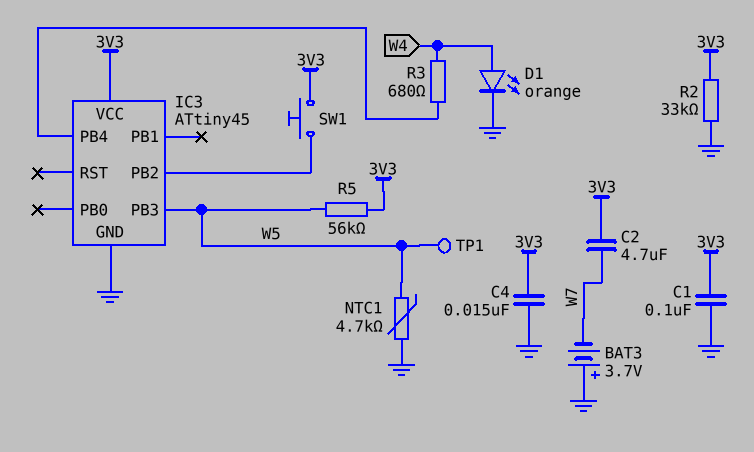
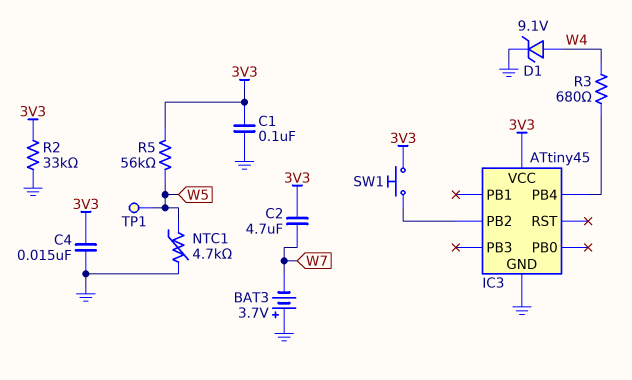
D1: LED orange (A W4, K GND) -> zener 9.1V (A W4, K GND)
IC3 pin PB3: W5 -> none

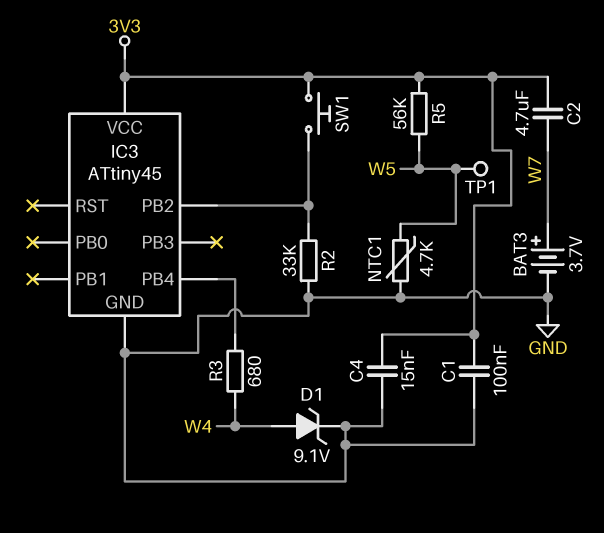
BAT3: 3.7V (plus GND, minus W7) -> 3.7V (plus W7, minus GND)
R2: 33k (3V3, GND) -> 33k (GND, IC3/PB2)

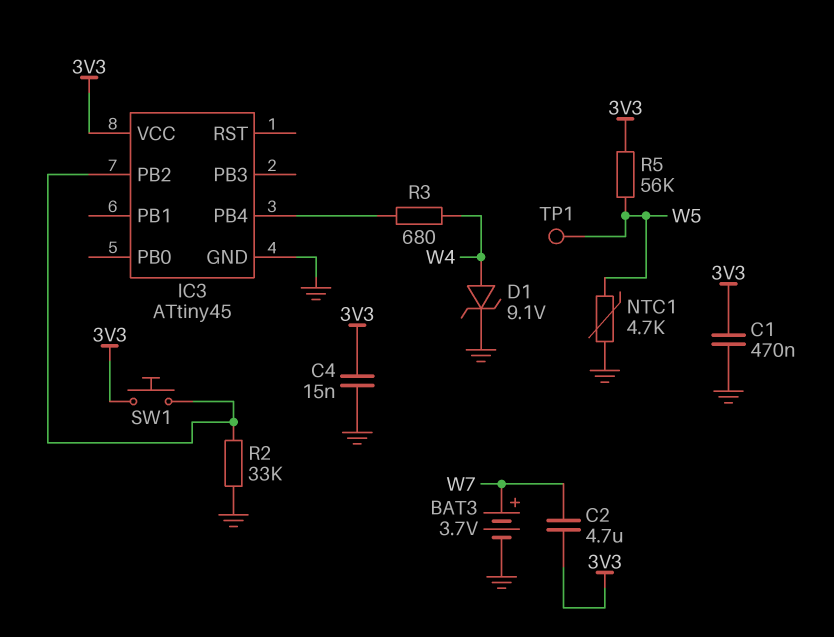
C1: 100nF (3V3, GND) -> 470nF (3V3, GND)

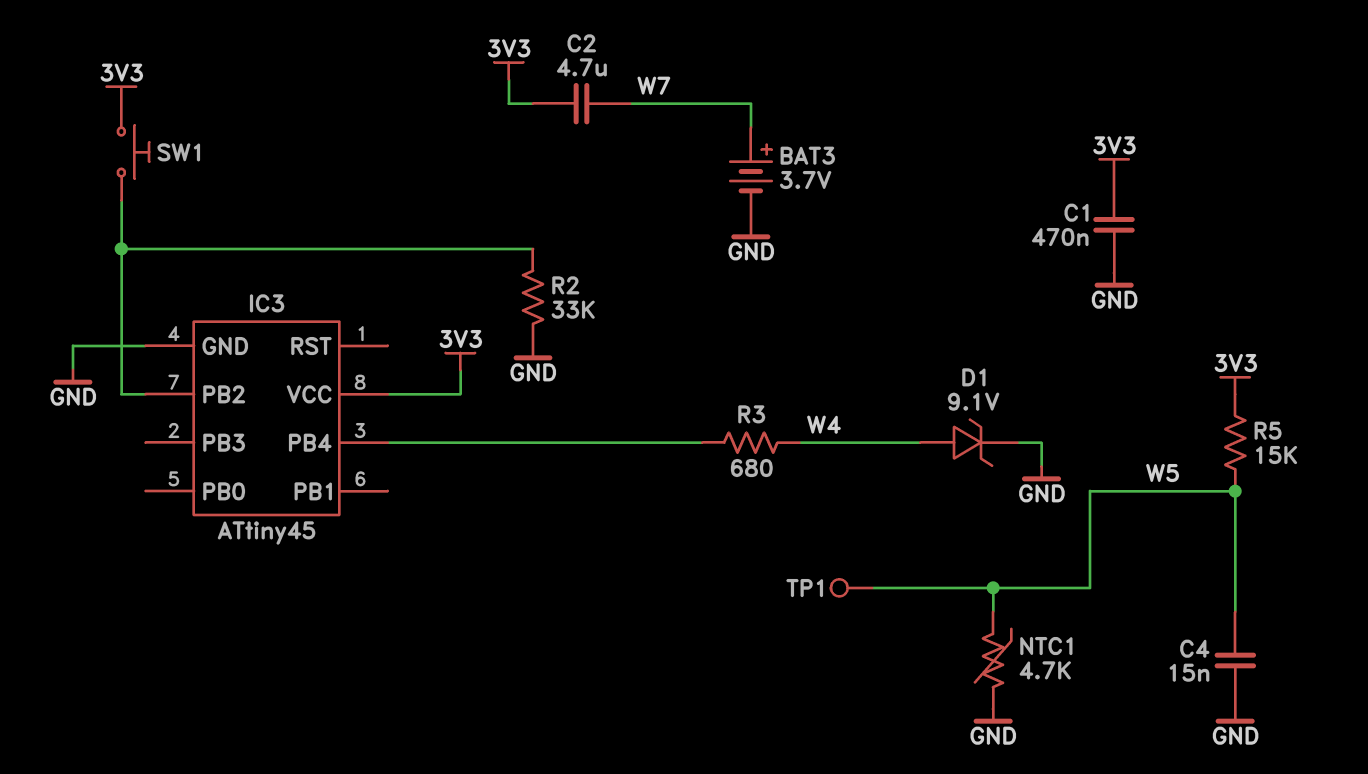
C4: 15nF (3V3, GND) -> 15nF (GND, W5)
R5: 56k (3V3, W5) -> 15k (3V3, W5)

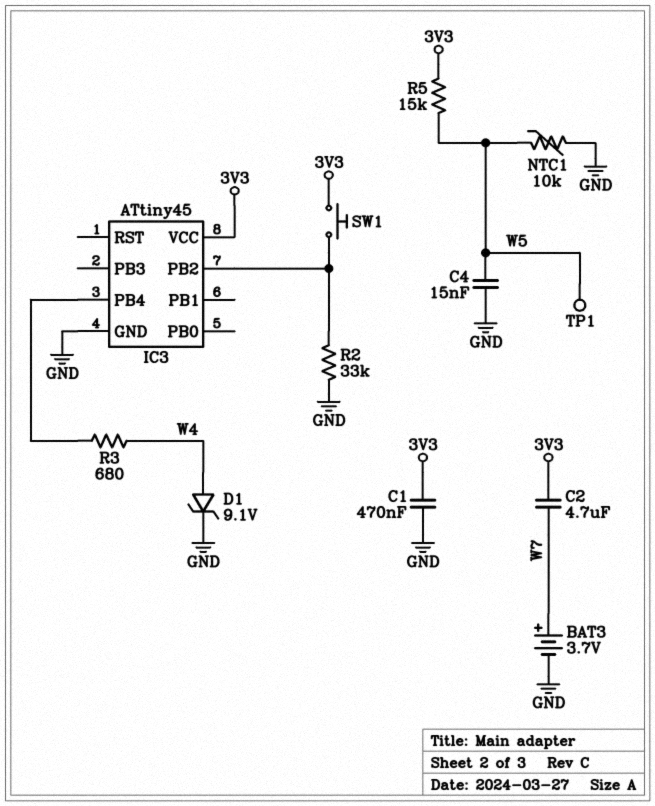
NTC1: 4.7k (GND, W5) -> 10k (GND, W5)

